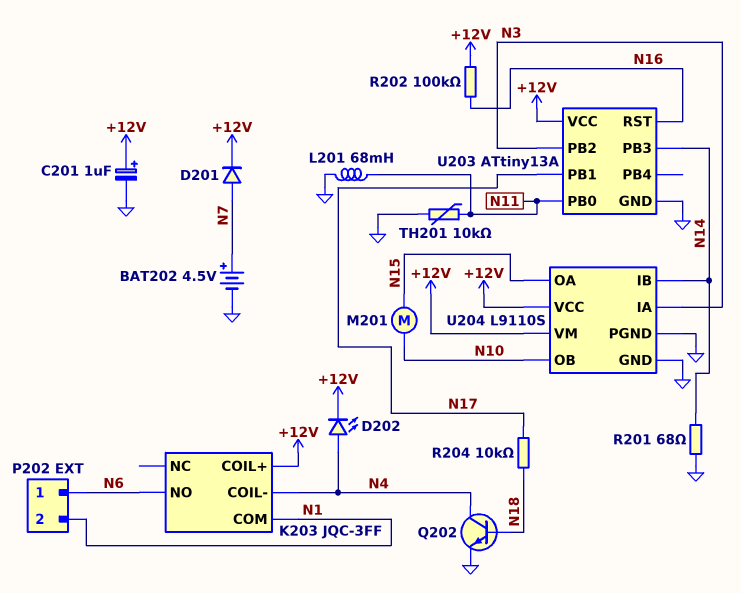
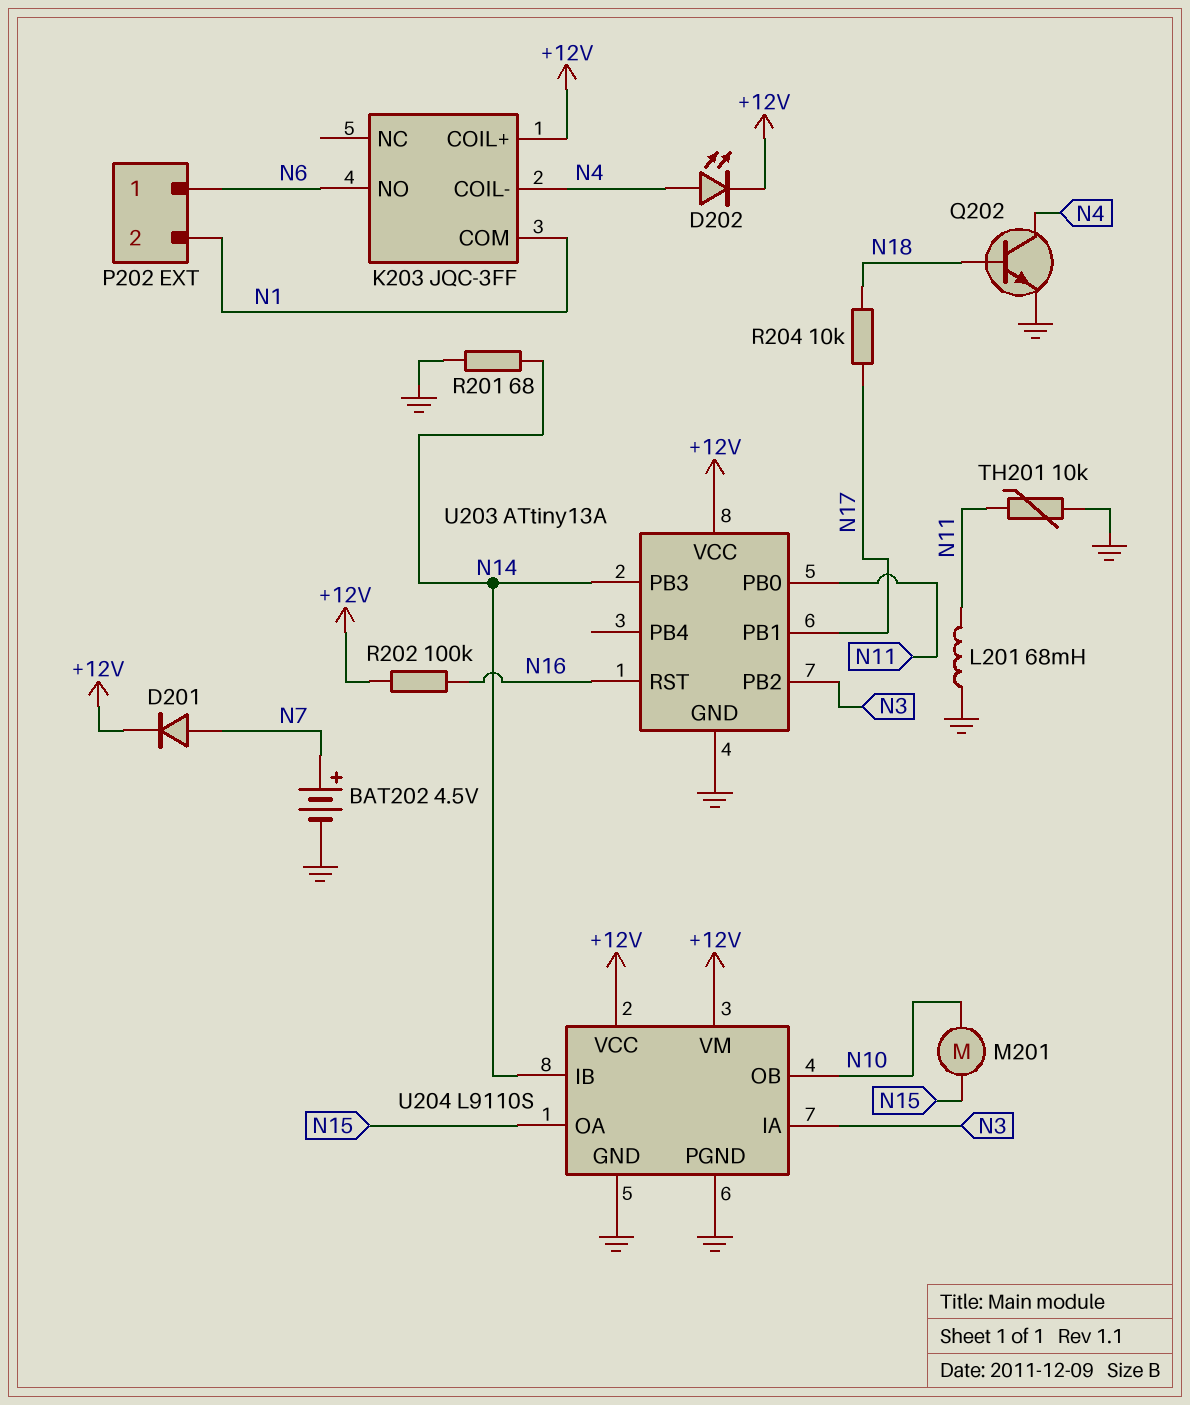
C201: 1uF (plus +12V, minus GND) -> none

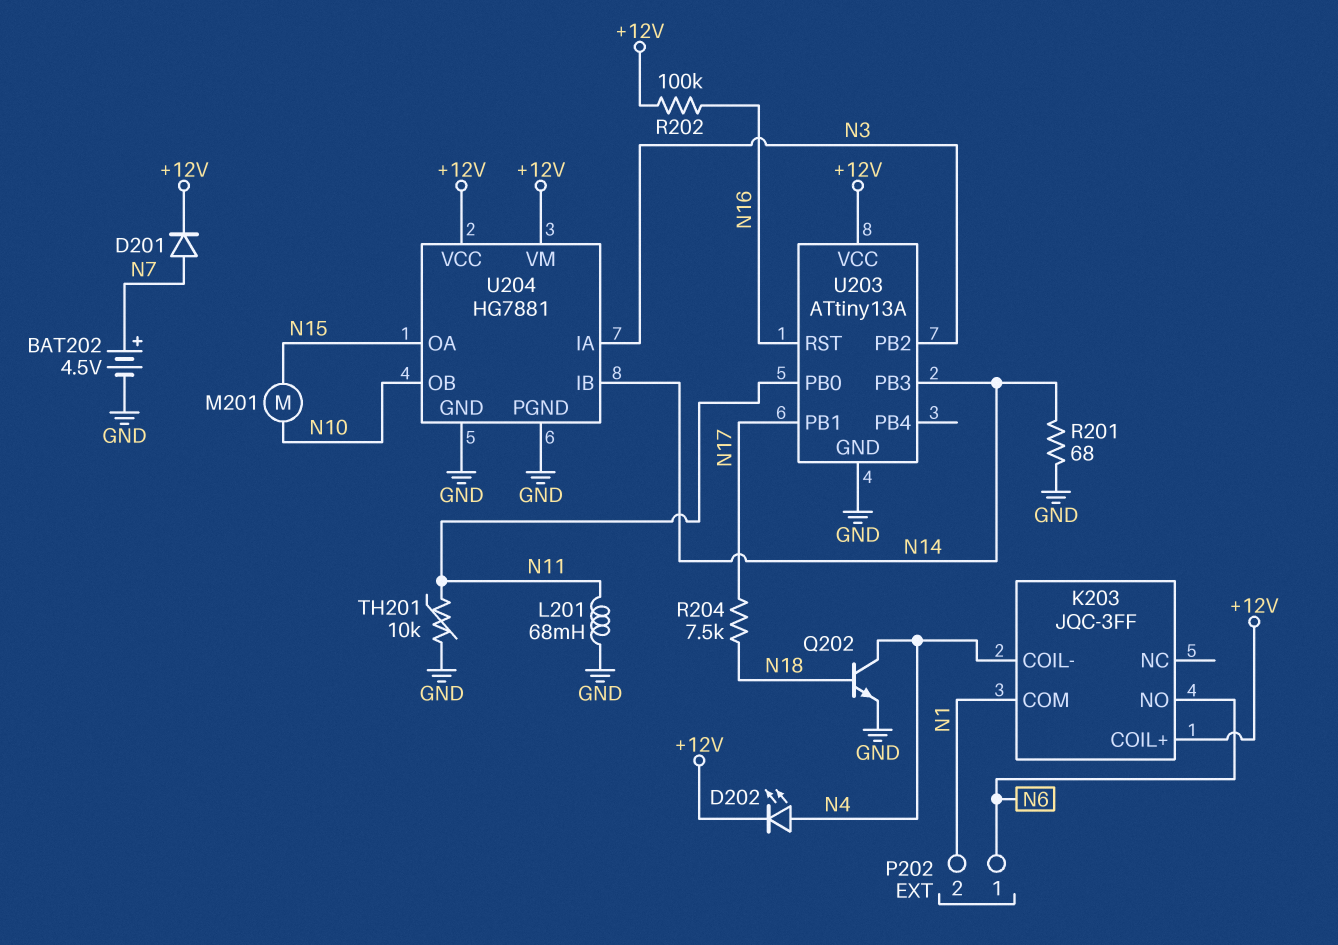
R204: 10k (N17, N18) -> 7.5k (N17, N18)
U204: L9110S -> HG7881

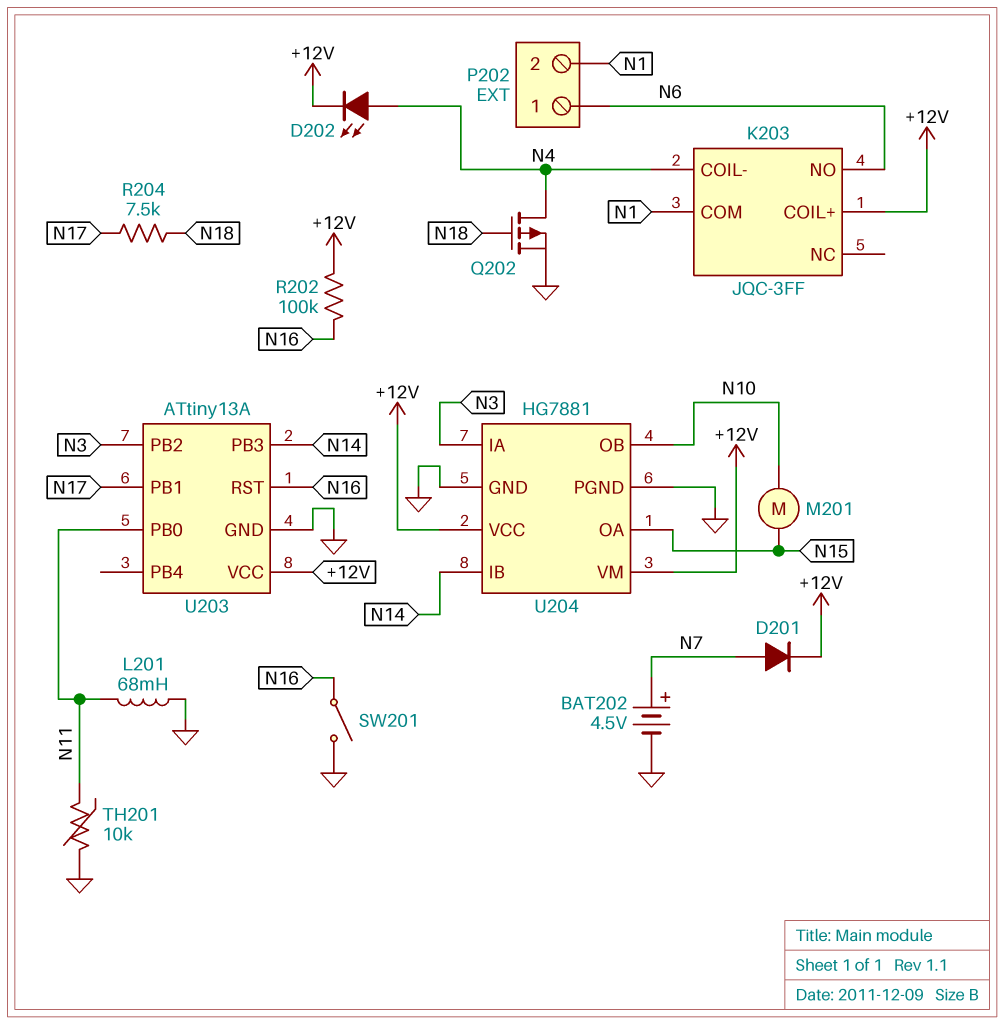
Q202: NPN (B N18, C N4, E GND) -> PMOS (G N18, D N4, S GND)
R201: 68 (GND, N14) -> none
SW201: none -> switch (GND, N16)

